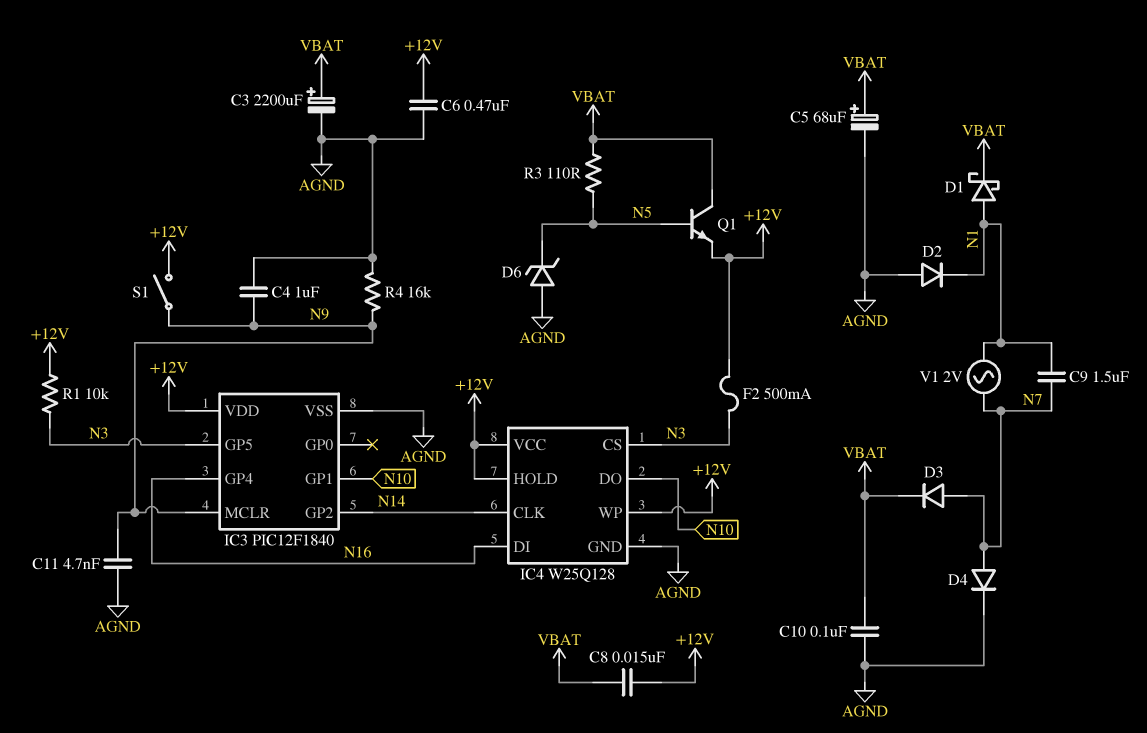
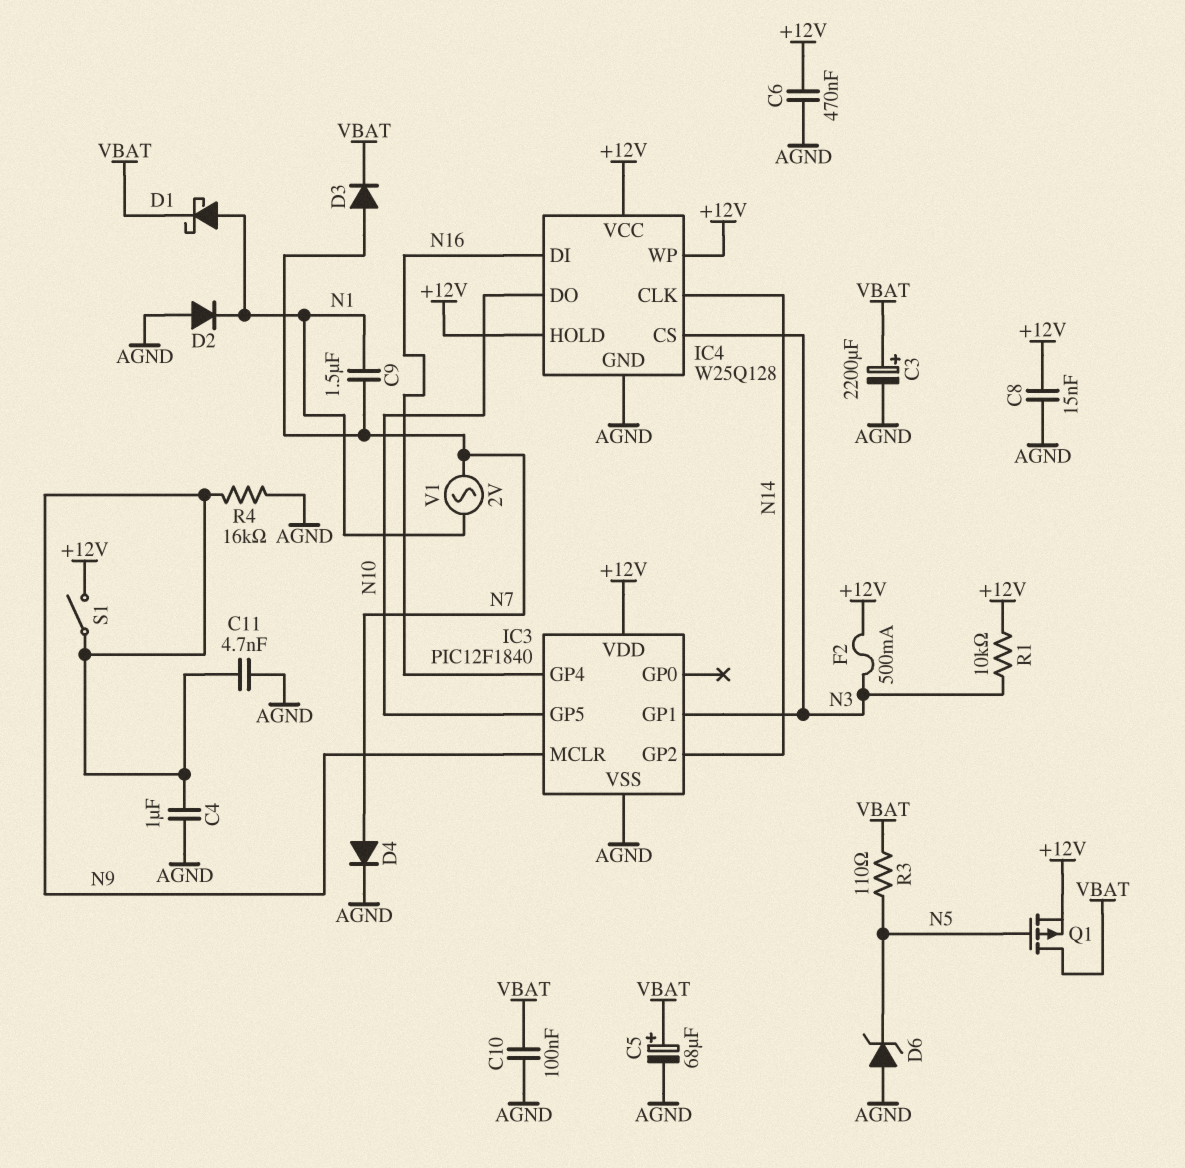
C8: 15nF (+12V, VBAT) -> 15nF (+12V, AGND)
IC3 pin GP1: N10 -> N3
IC3 pin GP5: N3 -> N10
Q1: NPN (B N5, C VBAT, E +12V) -> PMOS (G N5, D VBAT, S +12V)

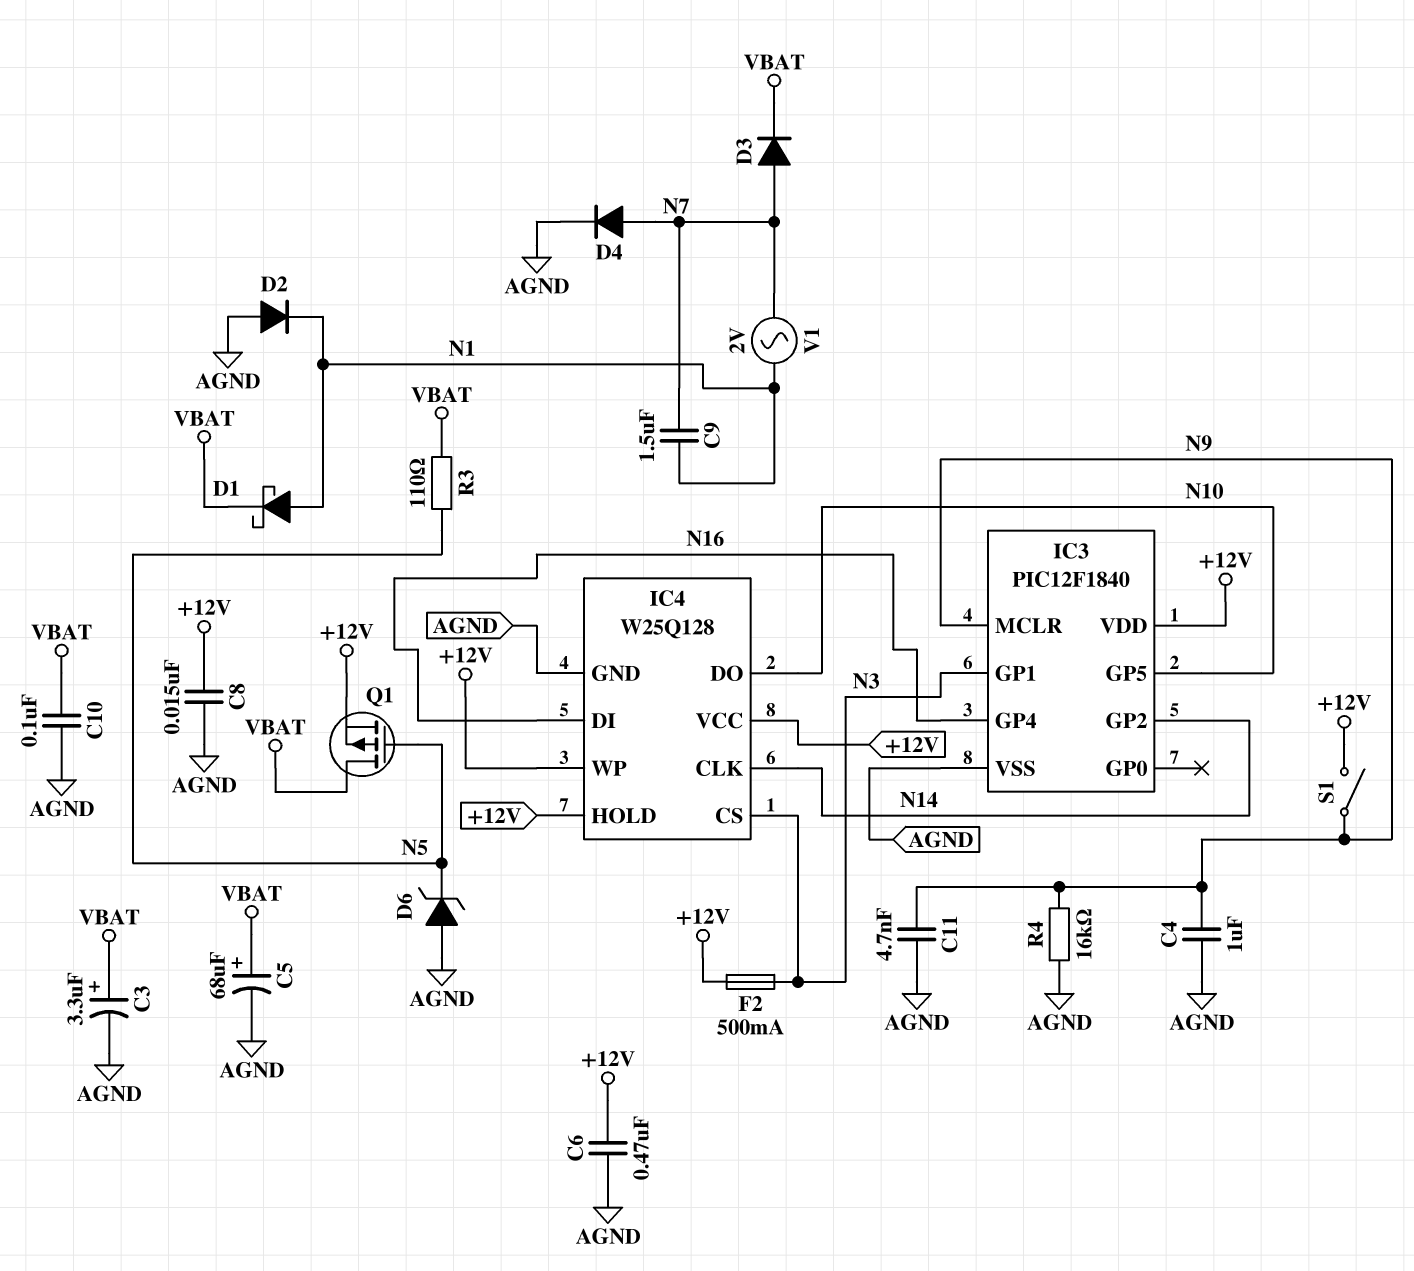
C3: 2200uF (plus VBAT, minus AGND) -> 3.3uF (plus VBAT, minus AGND)
R1: 10k (+12V, N3) -> none

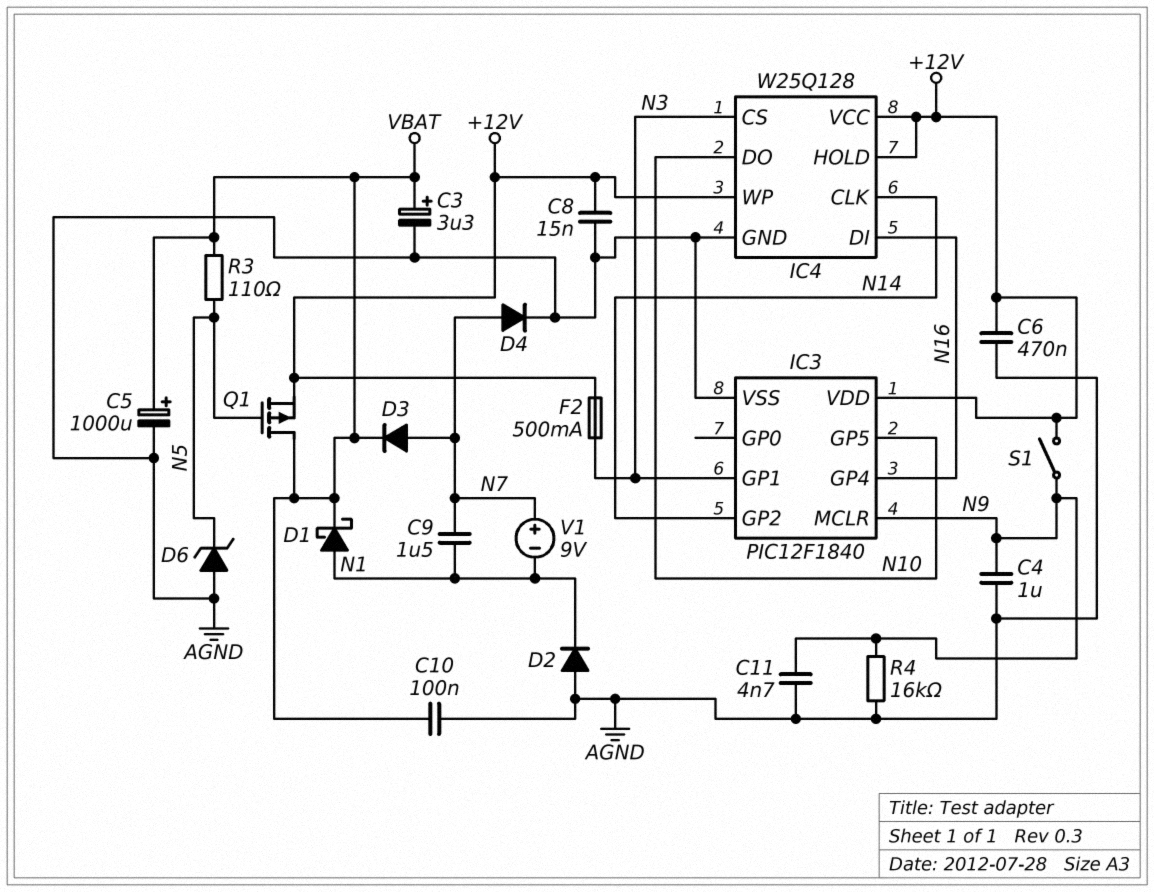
C5: 68uF (plus VBAT, minus AGND) -> 1000uF (plus VBAT, minus AGND)
V1: AC 2V (N1, N7) -> 9V (plus N7, minus N1)

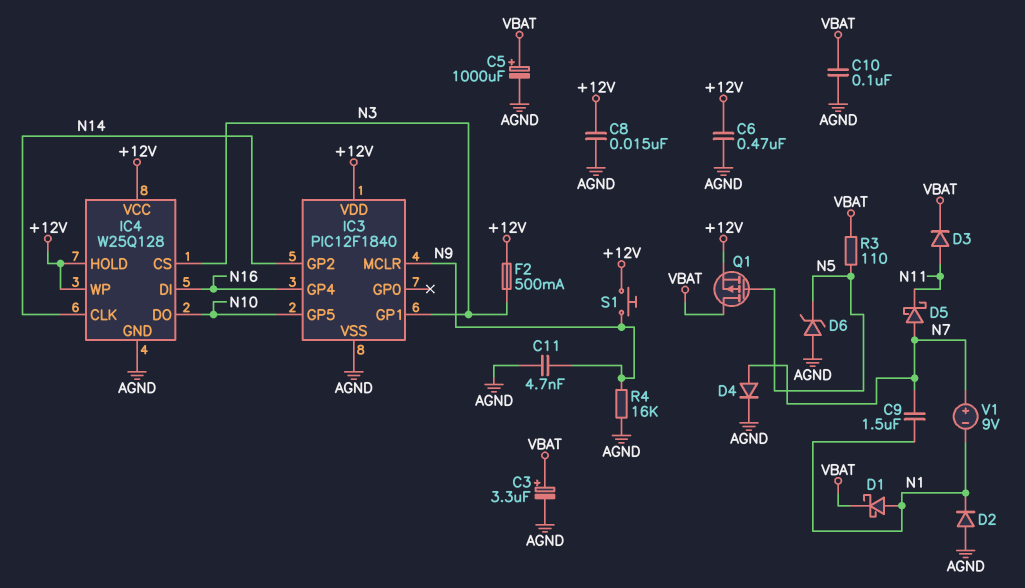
C4: 1uF (AGND, N9) -> none
D3: diode (A N7, K VBAT) -> diode (A N11, K VBAT)
D5: none -> schottky (A N7, K N11)
S1: switch (+12V, N9) -> button (+12V, N9)

